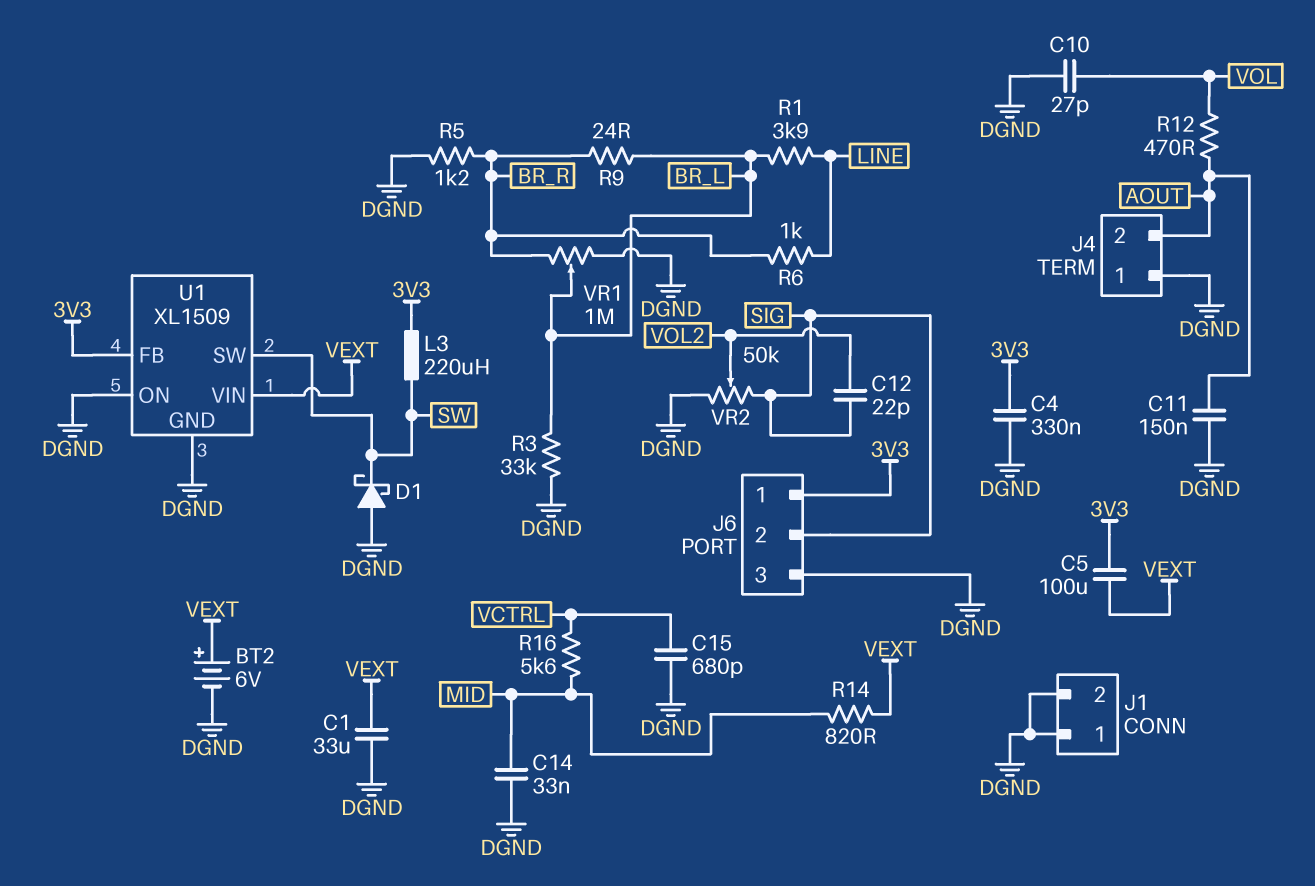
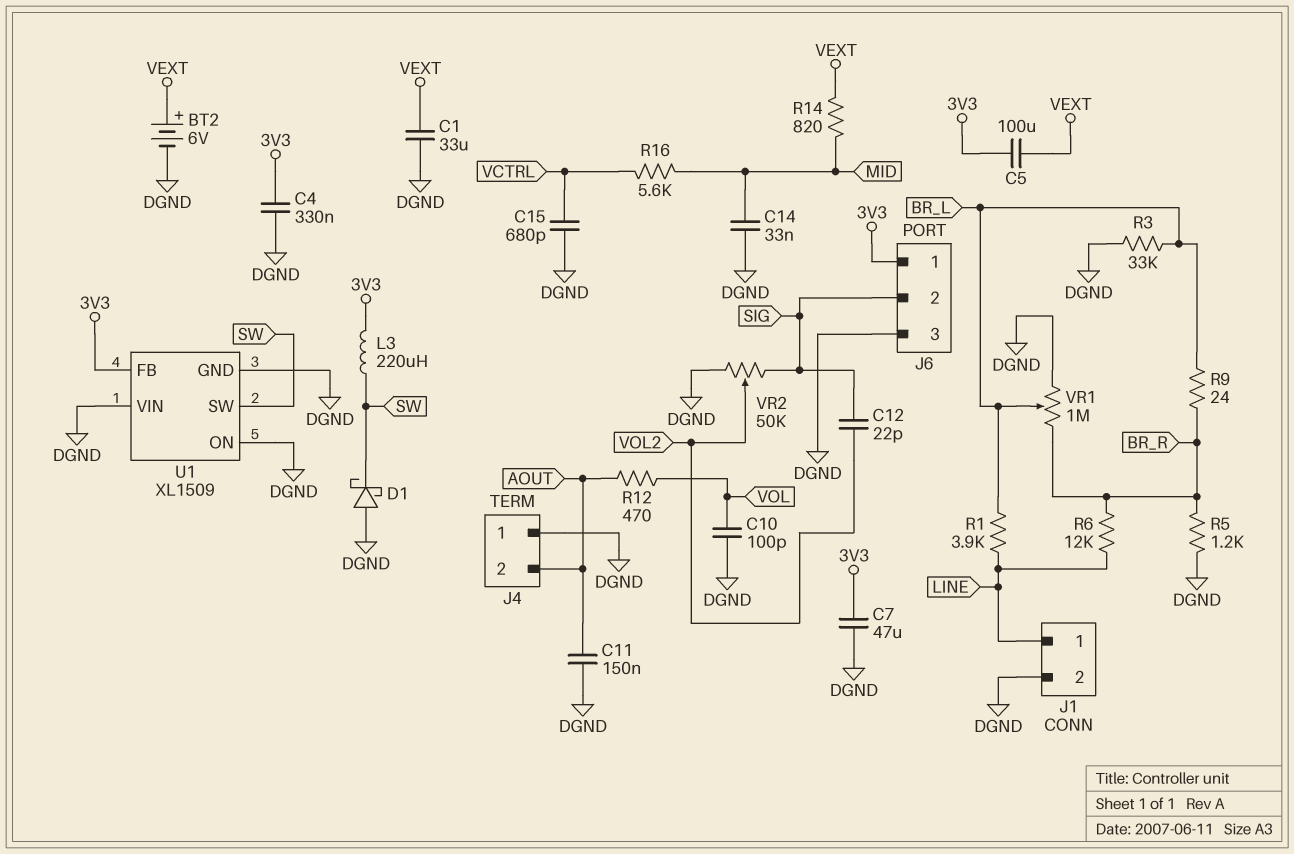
C7: none -> 47uF (3V3, DGND)
C10: 27pF (DGND, VOL) -> 100pF (DGND, VOL)
J1 pin 1: DGND -> LINE
R6: 1k (BR_R, LINE) -> 12k (BR_R, LINE)
U1 pin VIN: VEXT -> DGND

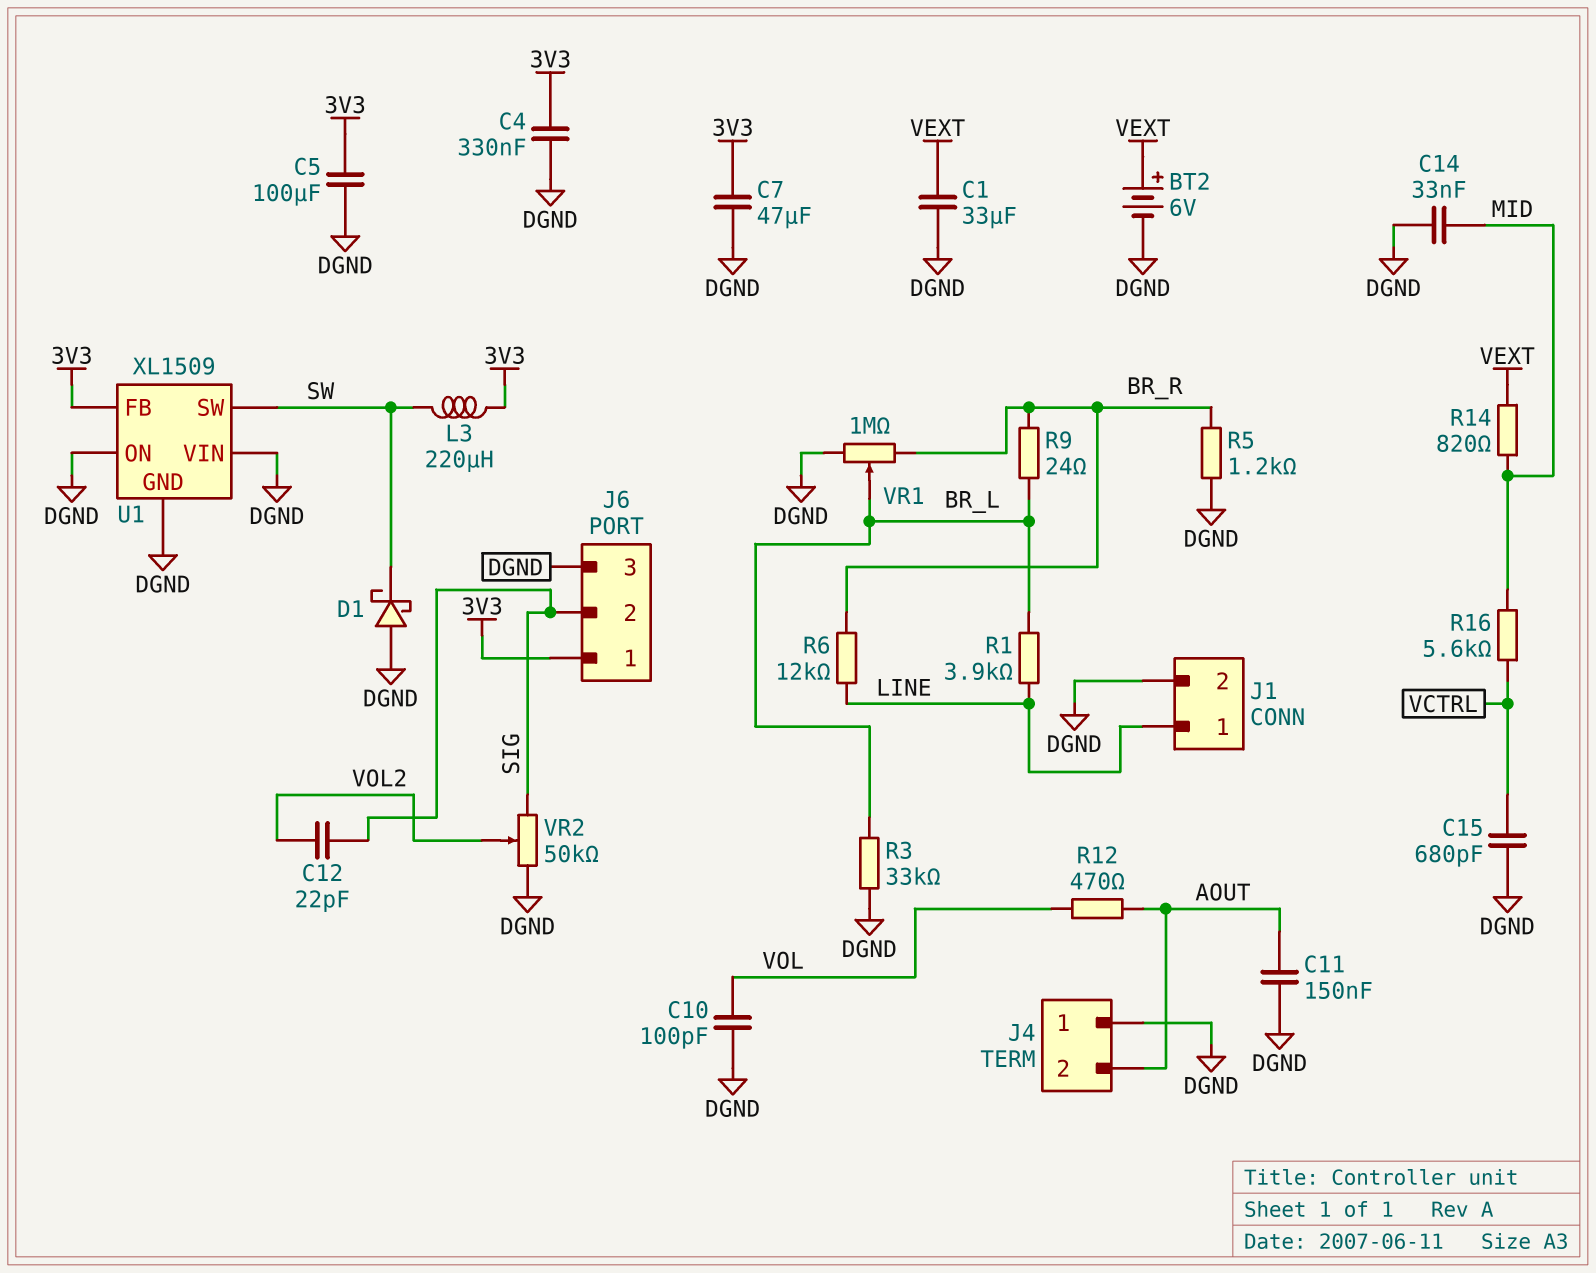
C5: 100uF (3V3, VEXT) -> 100uF (3V3, DGND)

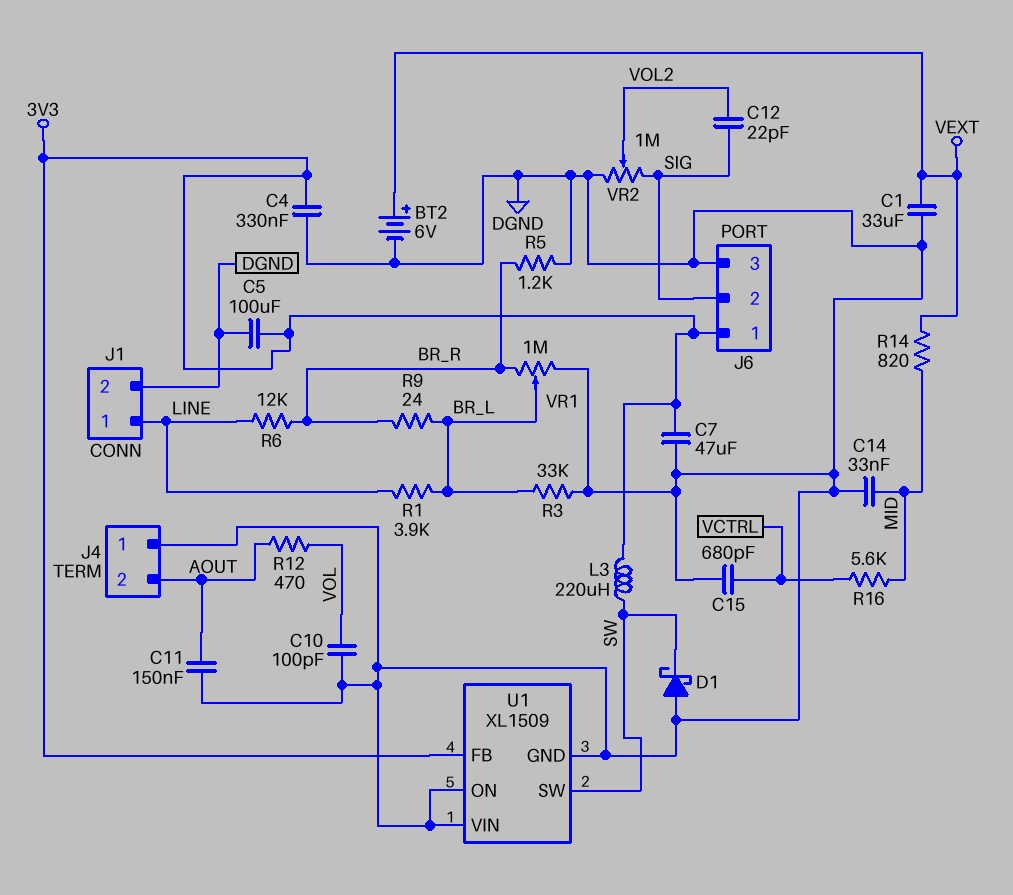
VR2: 50k (DGND, SIG, wiper VOL2) -> 1M (DGND, SIG, wiper VOL2)

